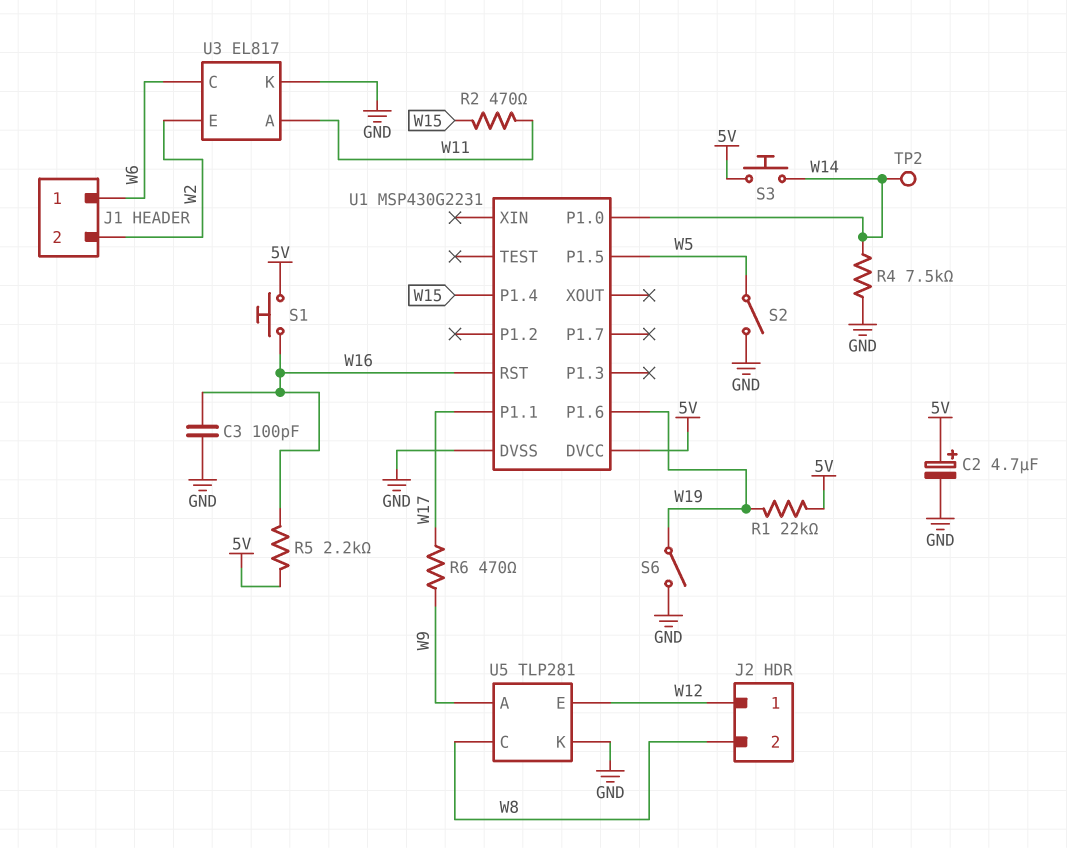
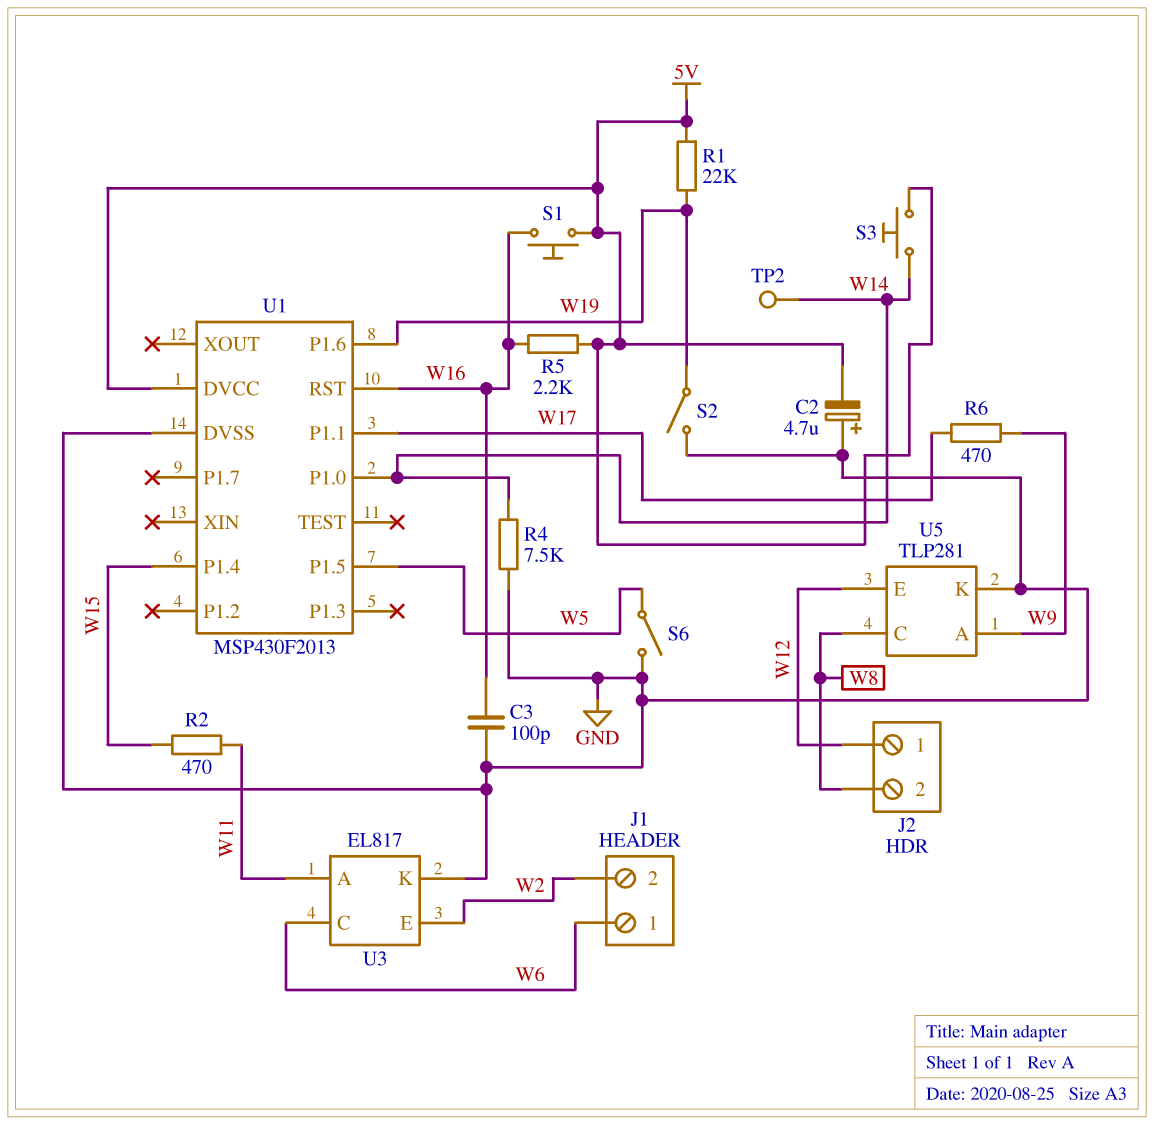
C2: 4.7uF (plus 5V, minus GND) -> 4.7uF (plus GND, minus 5V)
S2: switch (GND, W5) -> switch (GND, W19)
S6: switch (GND, W19) -> switch (GND, W5)
U1: MSP430G2231 -> MSP430F2013

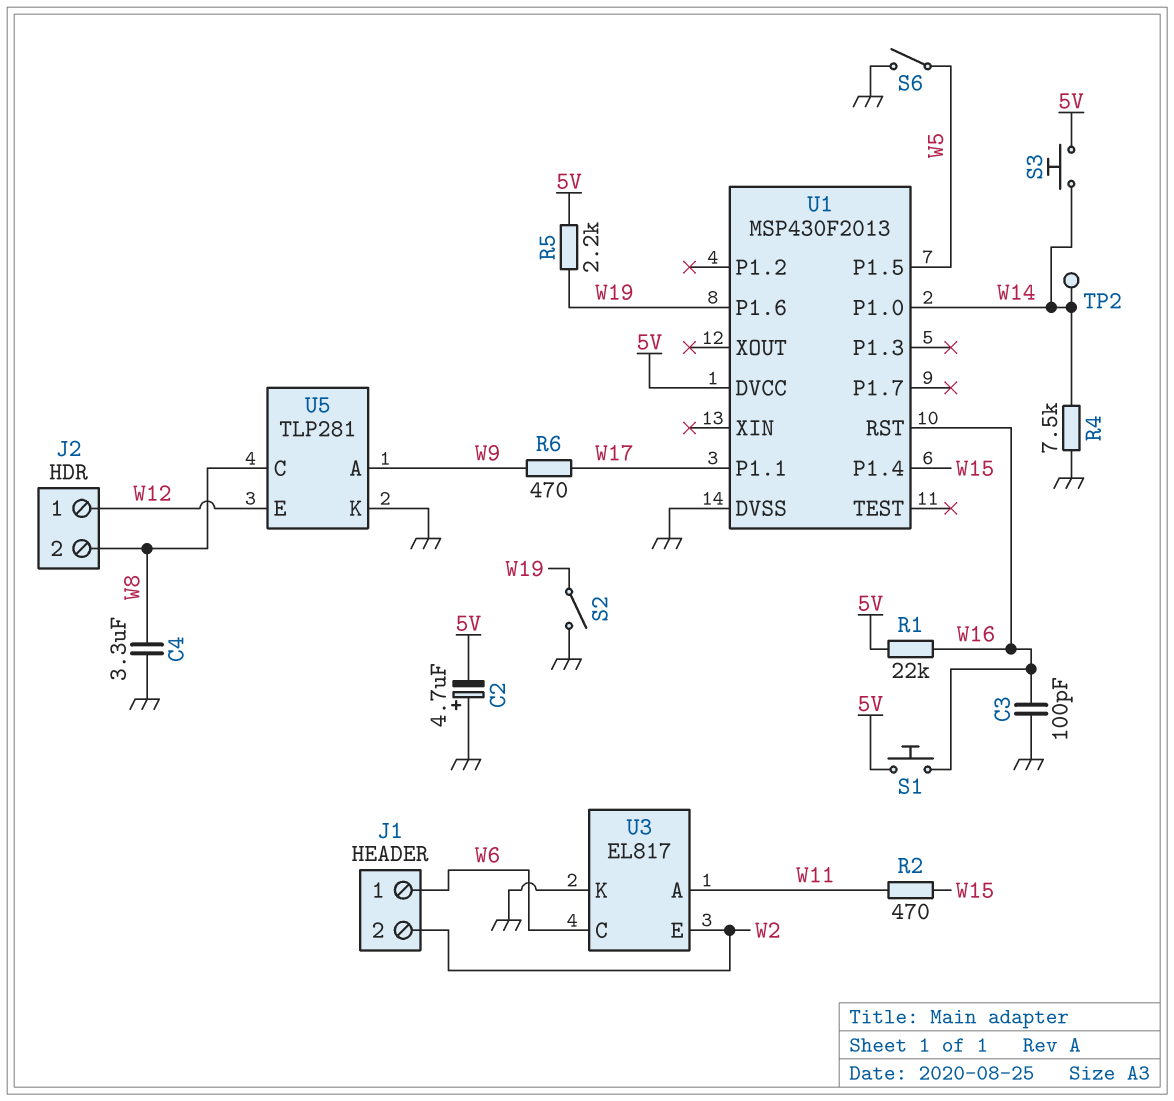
C4: none -> 3.3uF (GND, W8)
R1: 22k (5V, W19) -> 22k (5V, W16)
R5: 2.2k (5V, W16) -> 2.2k (5V, W19)

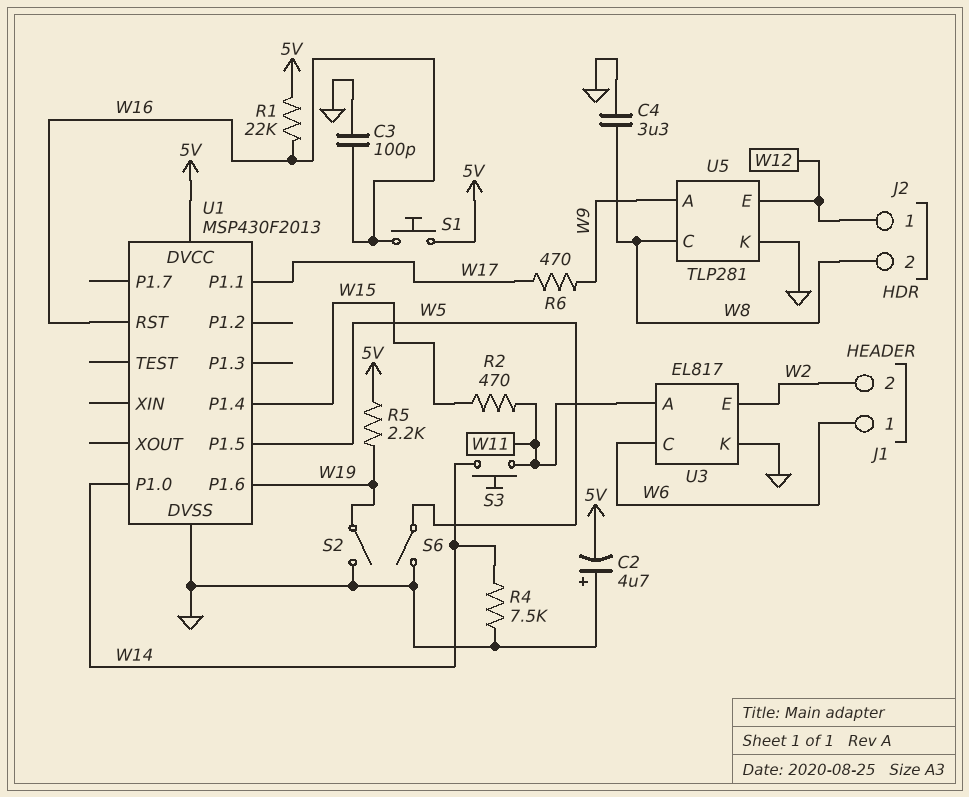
S3: button (5V, W14) -> button (W11, W14)
TP2: test point (W14) -> none

